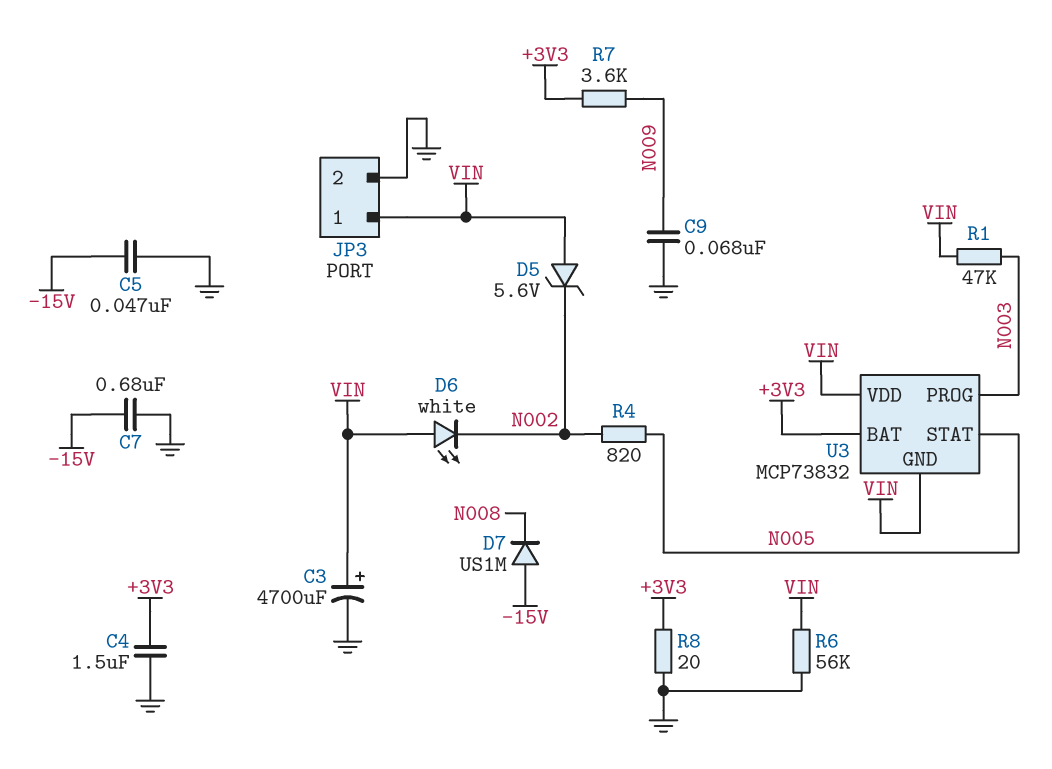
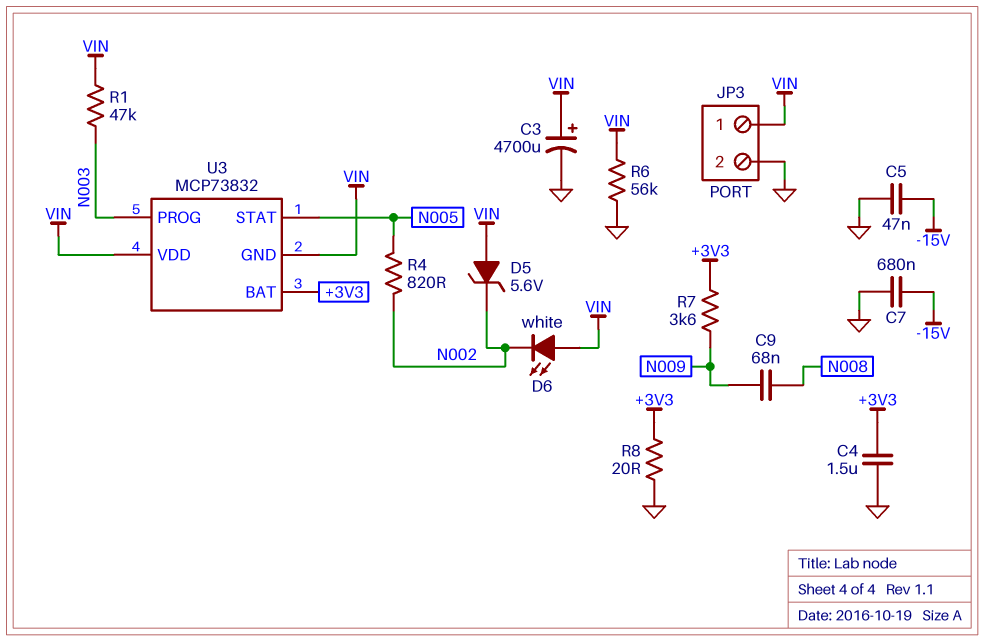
C9: 68nF (GND, N009) -> 68nF (N008, N009)
D7: diode US1M (A -15V, K N008) -> none

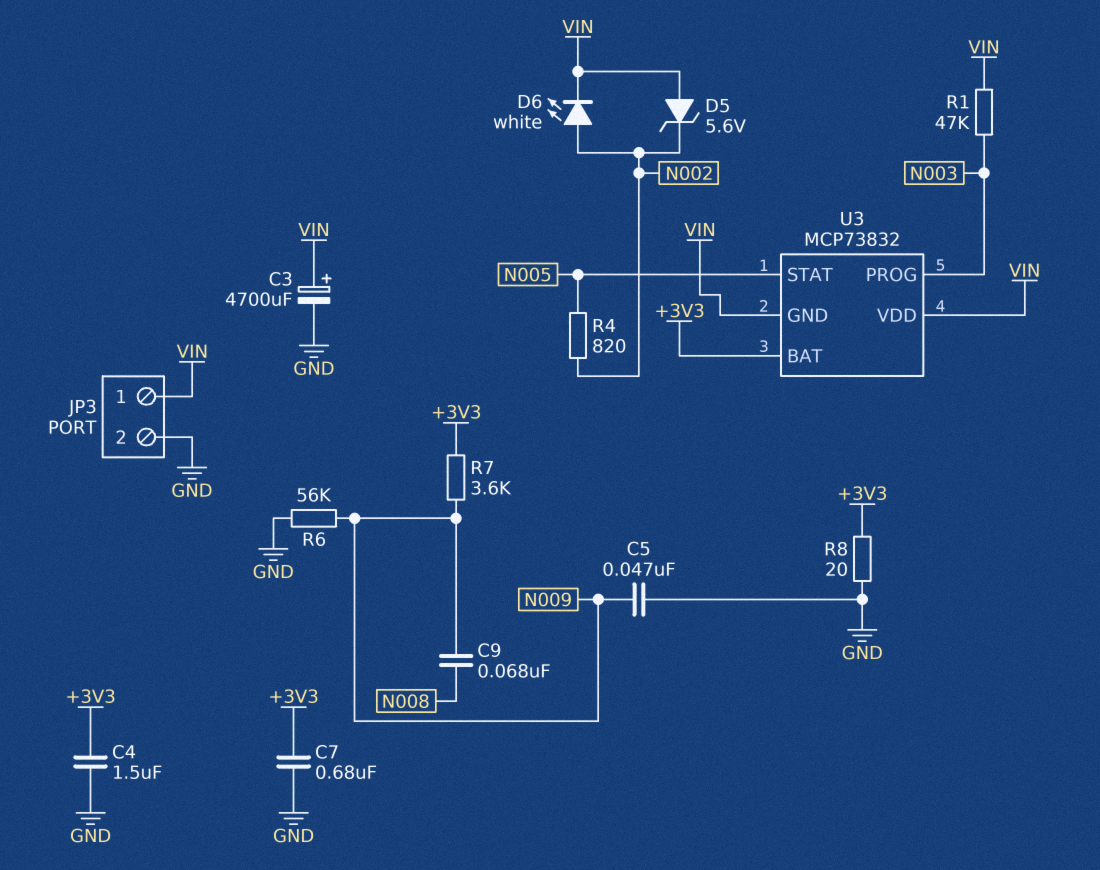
C5: 47nF (-15V, GND) -> 47nF (GND, N009)
C7: 680nF (-15V, GND) -> 680nF (+3V3, GND)
D6: LED white (A VIN, K N002) -> LED white (A N002, K VIN)
R6: 56k (GND, VIN) -> 56k (GND, N009)

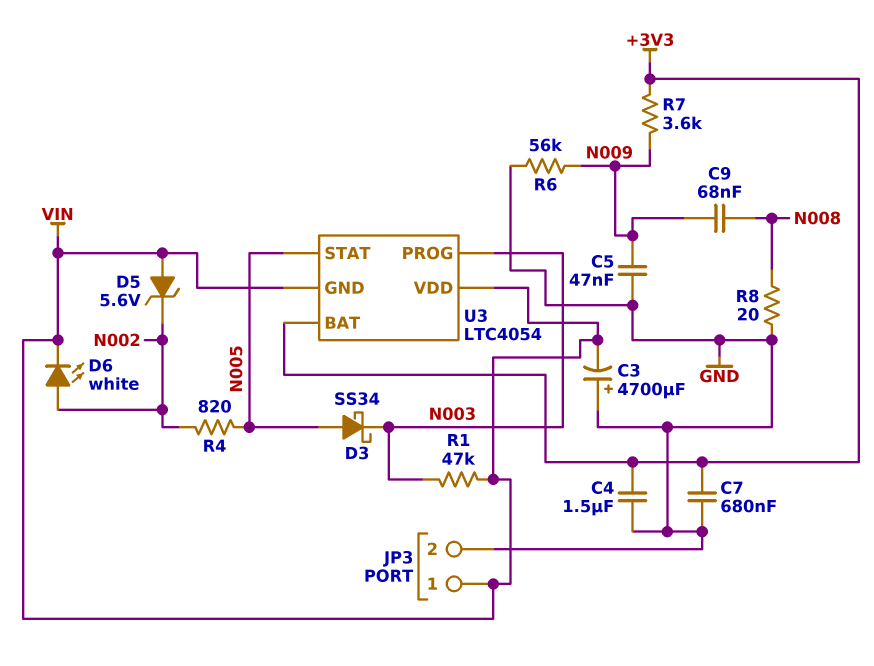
C3: 4700uF (plus VIN, minus GND) -> 4700uF (plus GND, minus VIN)
D3: none -> schottky SS34 (A N005, K N003)
R8: 20 (+3V3, GND) -> 20 (GND, N008)
U3: MCP73832 -> LTC4054

